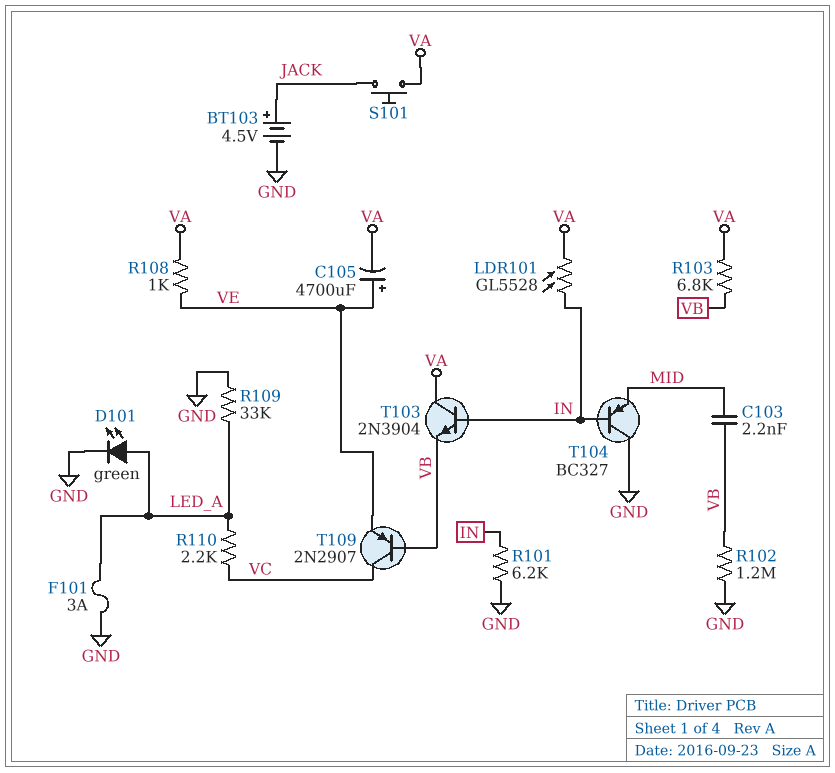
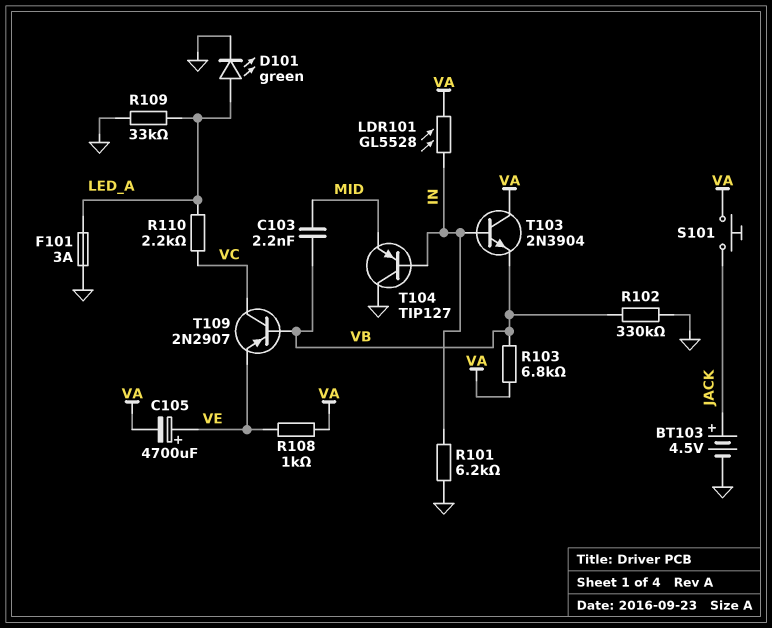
R102: 1.2M (GND, VB) -> 330k (GND, VB)
T104: PNP BC327 (B IN, C GND, E MID) -> PNP TIP127 (B IN, C GND, E MID)

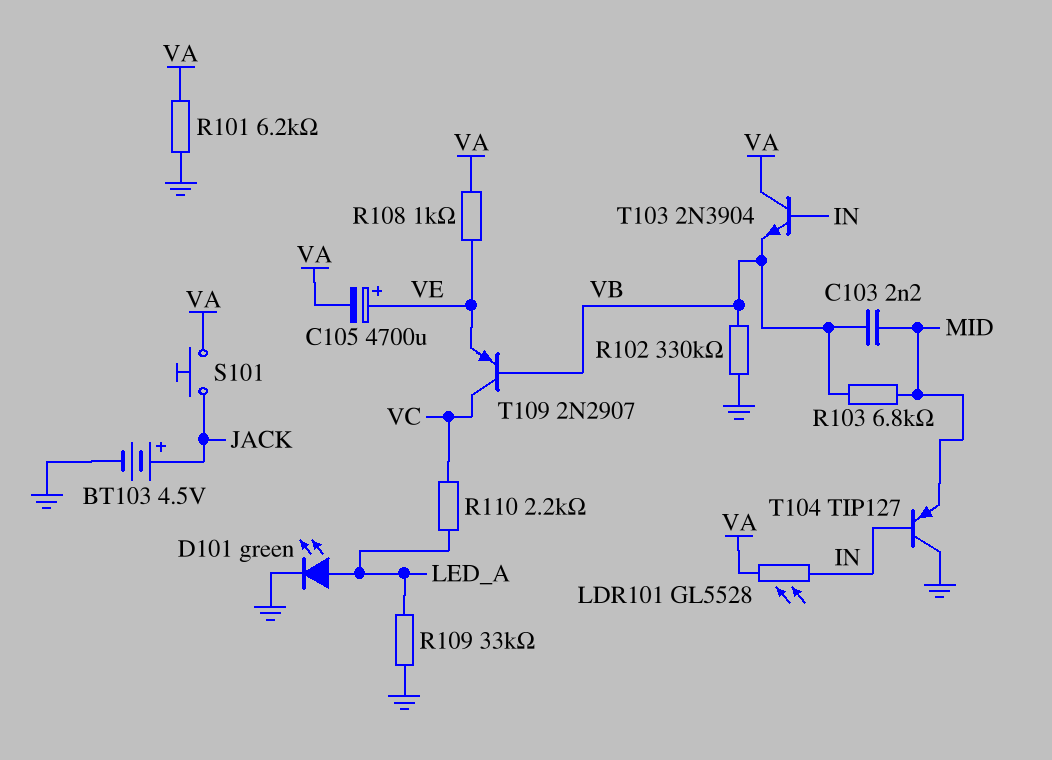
F101: 3A (GND, LED_A) -> none
R101: 6.2k (GND, IN) -> 6.2k (GND, VA)
R103: 6.8k (VA, VB) -> 6.8k (MID, VB)

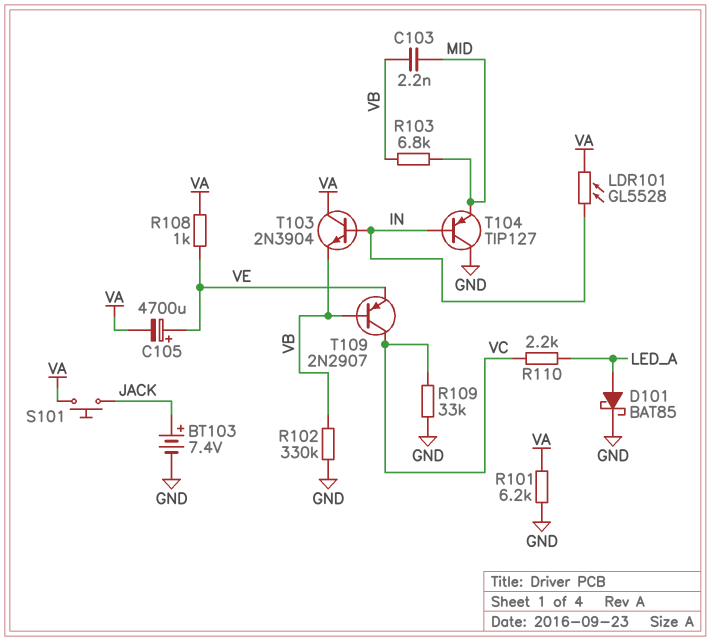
BT103: 4.5V (plus JACK, minus GND) -> 7.4V (plus JACK, minus GND)
D101: LED green (A LED_A, K GND) -> schottky BAT85 (A LED_A, K GND)
R109: 33k (GND, LED_A) -> 33k (GND, VC)

